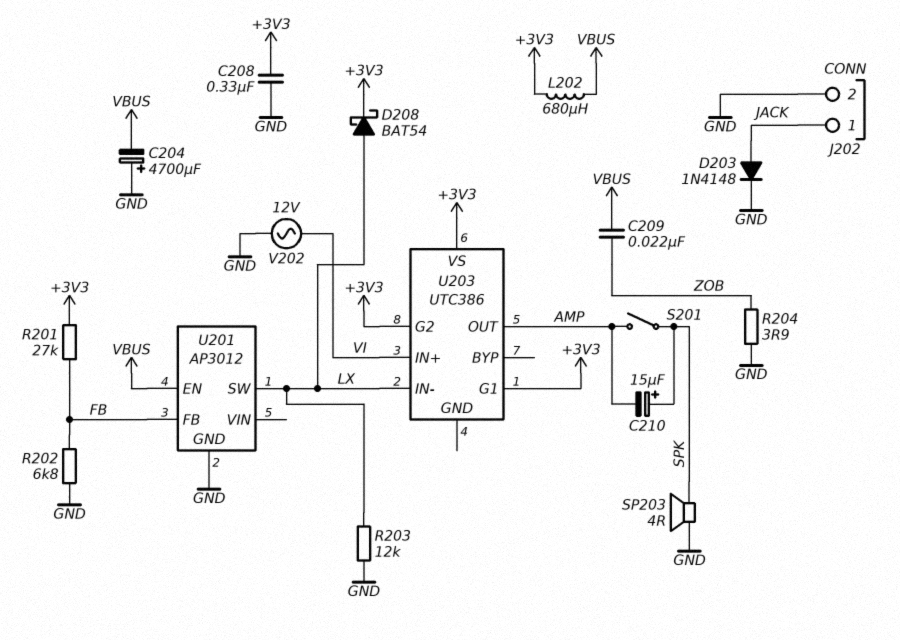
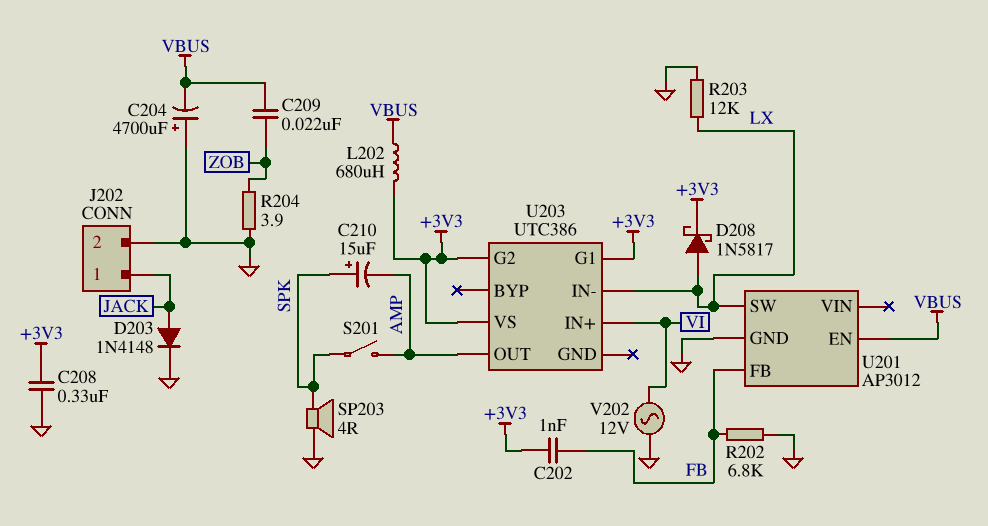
C202: none -> 1nF (+3V3, FB)
D208: schottky BAT54 (A LX, K +3V3) -> schottky 1N5817 (A LX, K +3V3)
R201: 27k (+3V3, FB) -> none

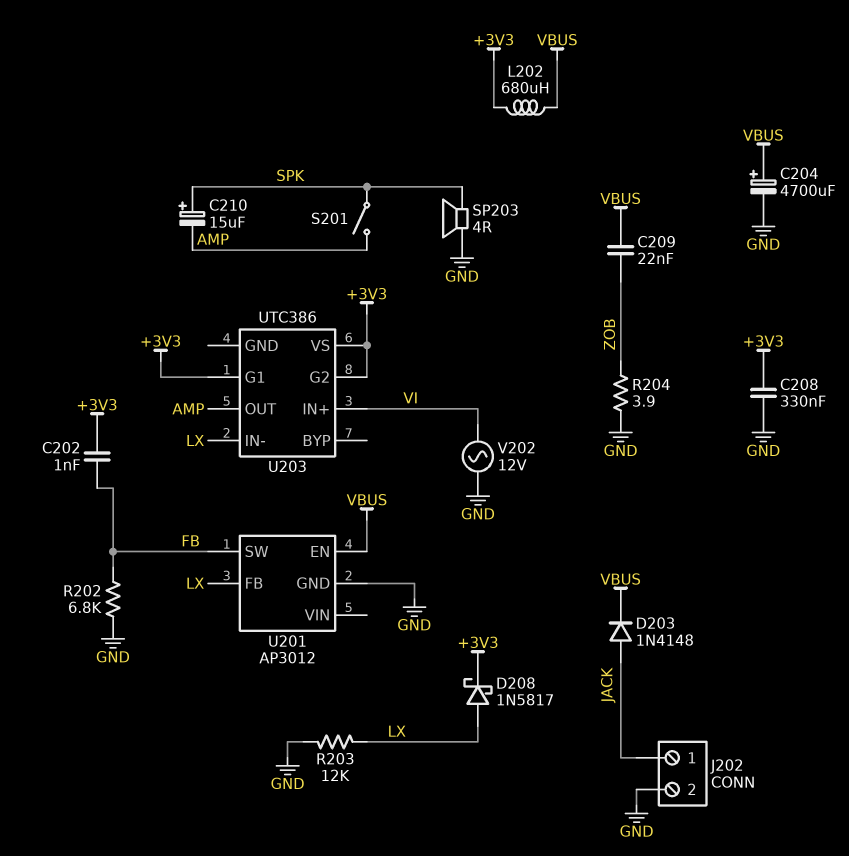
C204: 4700uF (plus GND, minus VBUS) -> 4700uF (plus VBUS, minus GND)
D203: diode 1N4148 (A JACK, K GND) -> diode 1N4148 (A JACK, K VBUS)
U201 pin FB: FB -> LX
U201 pin SW: LX -> FB

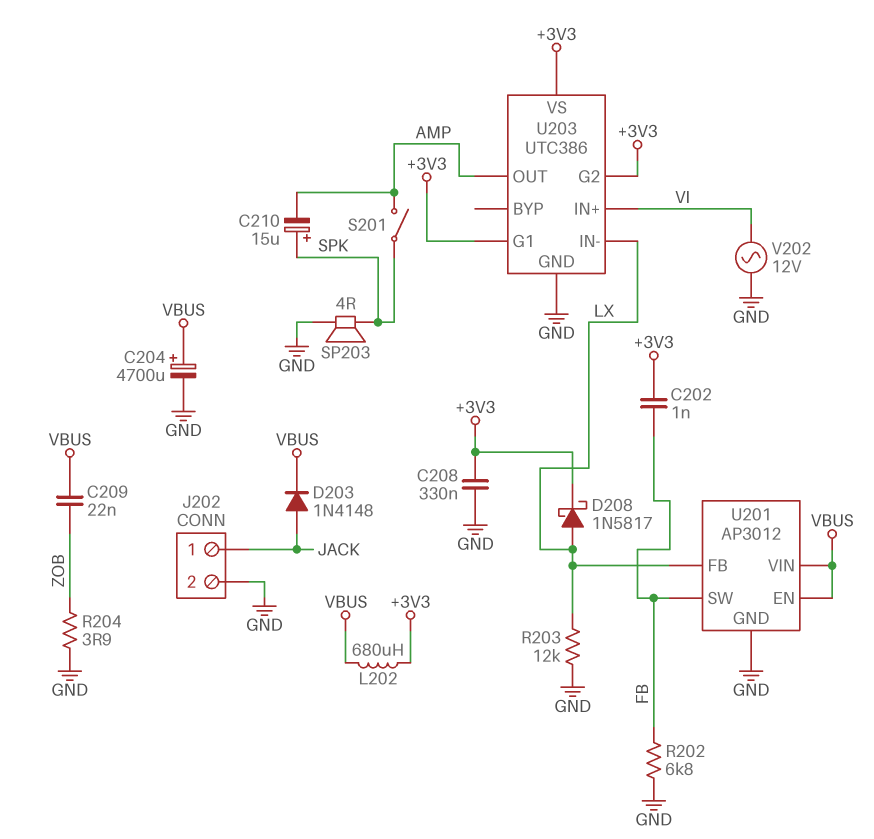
U201 pin VIN: none -> VBUS
U203 pin GND: none -> GND

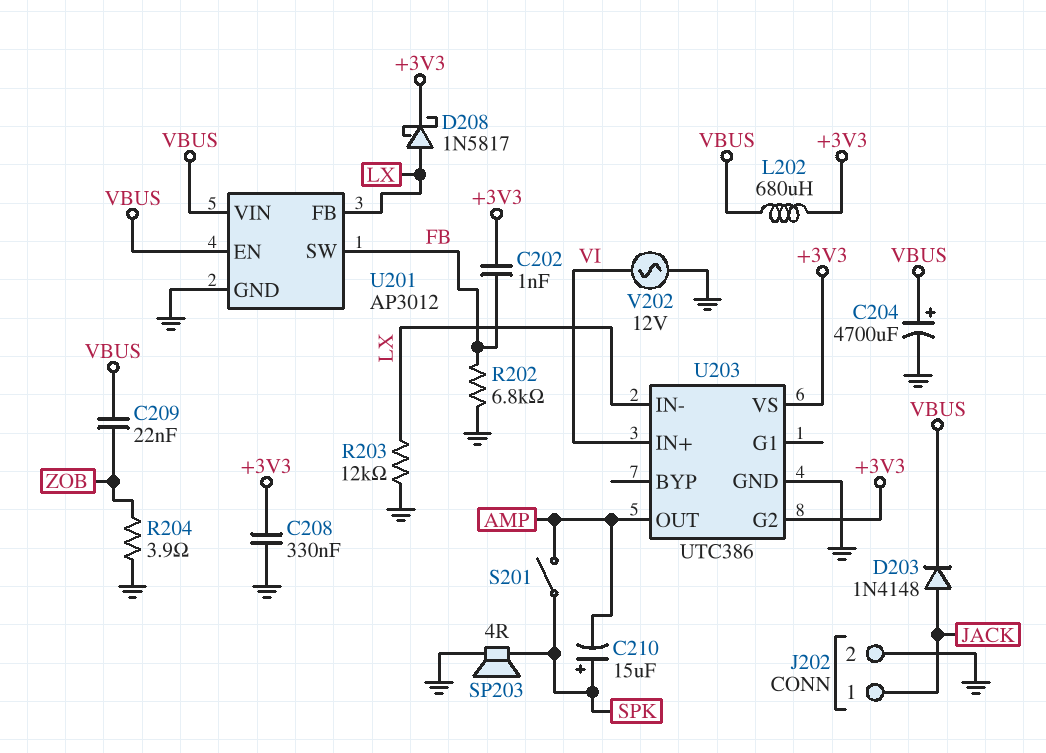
U203 pin G1: +3V3 -> none

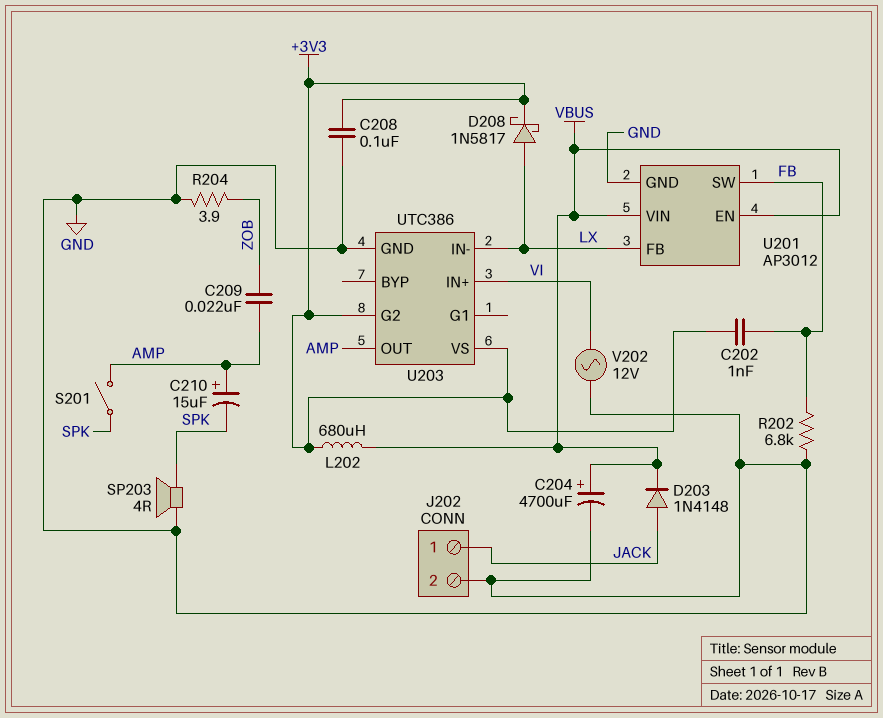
C208: 330nF (+3V3, GND) -> 100nF (+3V3, GND)
C209: 22nF (VBUS, ZOB) -> 22nF (AMP, ZOB)
C210: 15uF (plus SPK, minus AMP) -> 15uF (plus AMP, minus SPK)
R203: 12k (GND, LX) -> none

